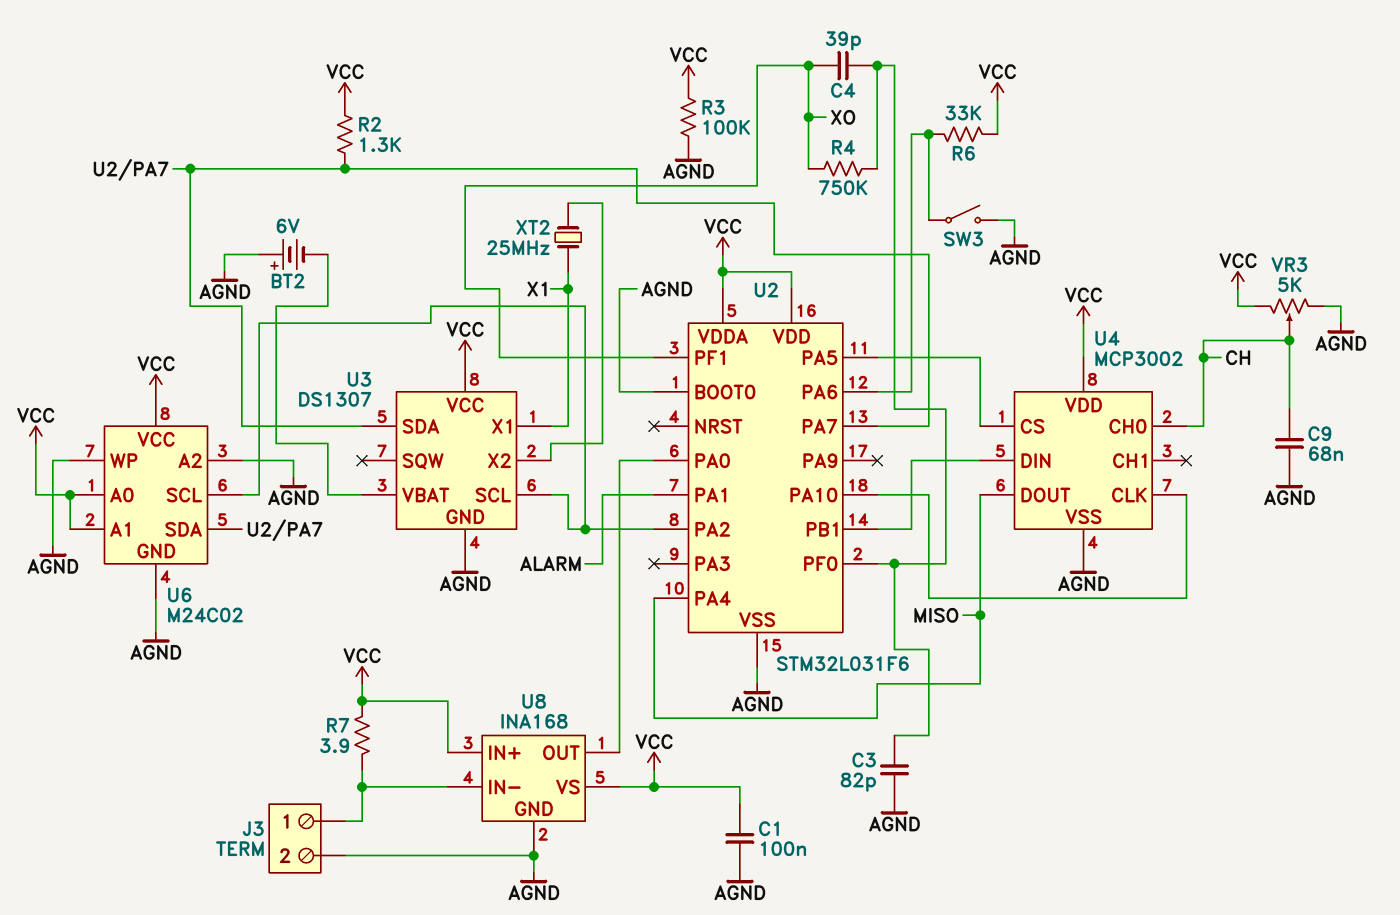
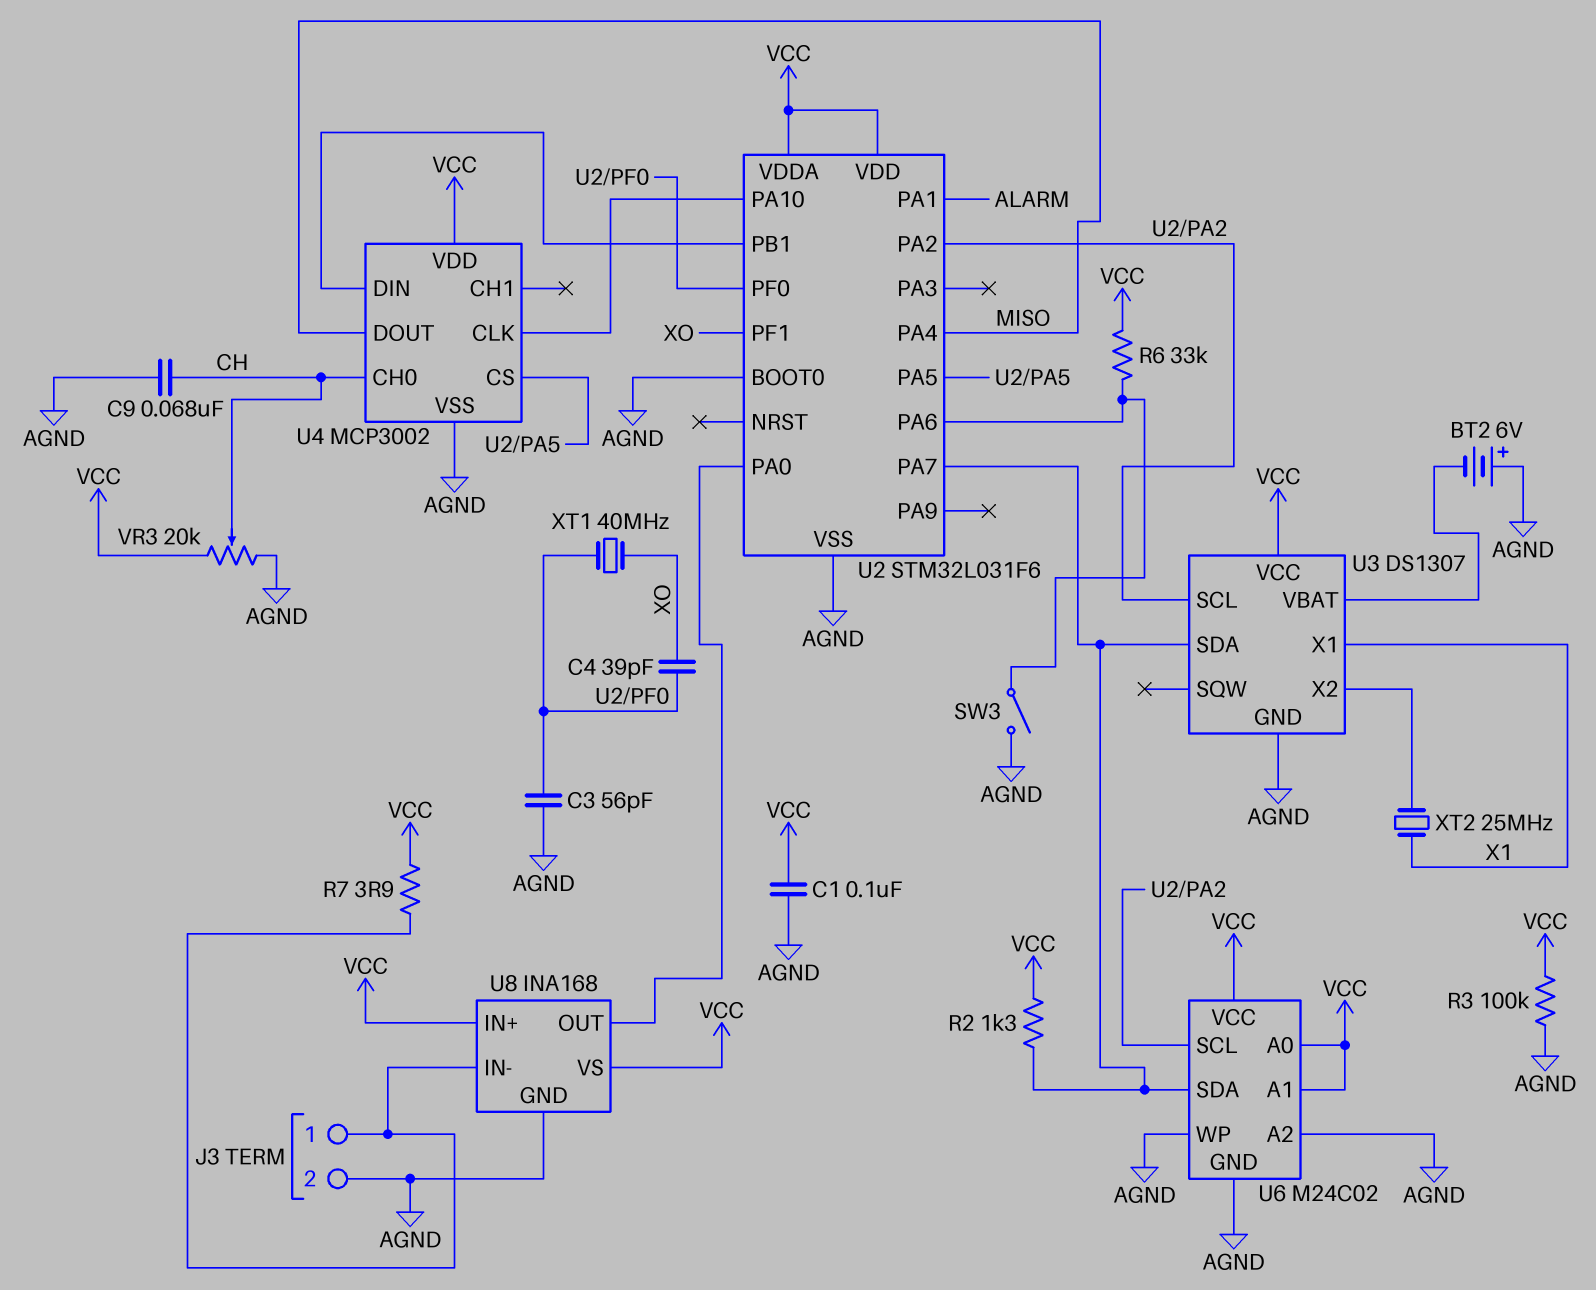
C3: 82pF (AGND, U2/PF0) -> 56pF (AGND, U2/PF0)
R4: 750k (U2/PF0, XO) -> none
VR3: 5k (AGND, VCC, wiper CH) -> 20k (AGND, VCC, wiper CH)
XT1: none -> 40MHz (U2/PF0, XO)

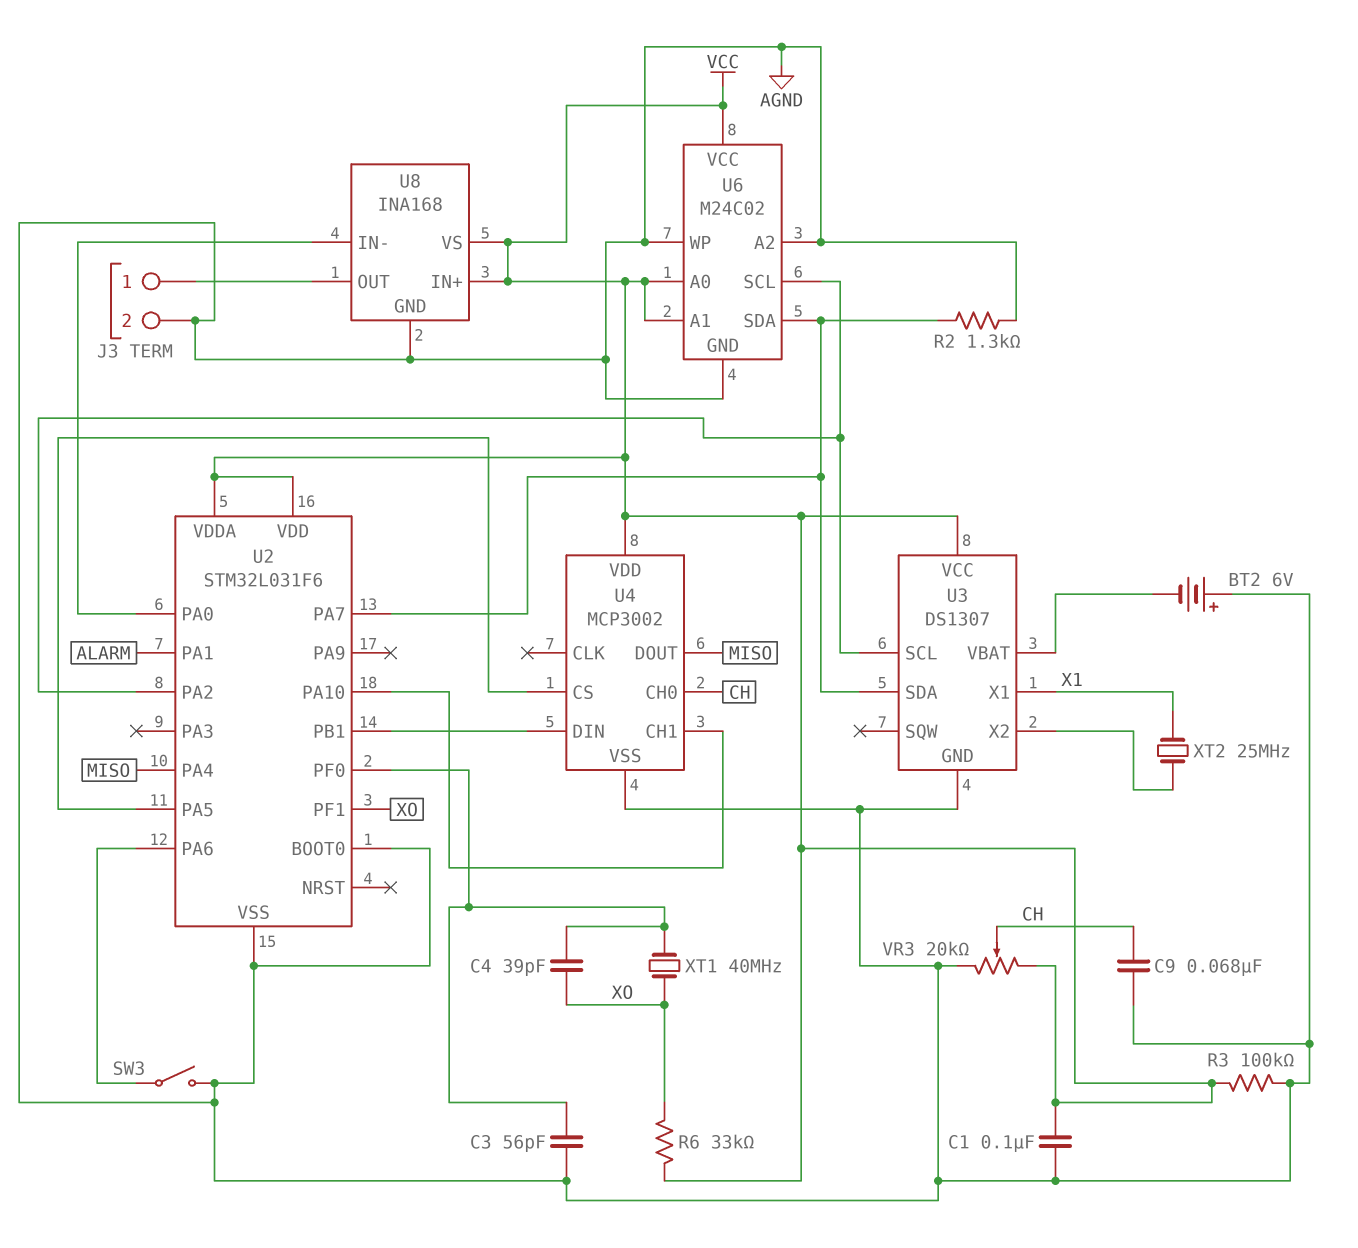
R2: 1.3k (U2/PA7, VCC) -> 1.3k (AGND, U2/PA7)
R6: 33k (U2/PA6, VCC) -> 33k (VCC, XO)
R7: 3.9 (J3/1, VCC) -> none
U4 pin CH1: none -> U2/PA10
U4 pin CLK: U2/PA10 -> none
U8 pin IN-: J3/1 -> U2/PA0
U8 pin OUT: U2/PA0 -> J3/1

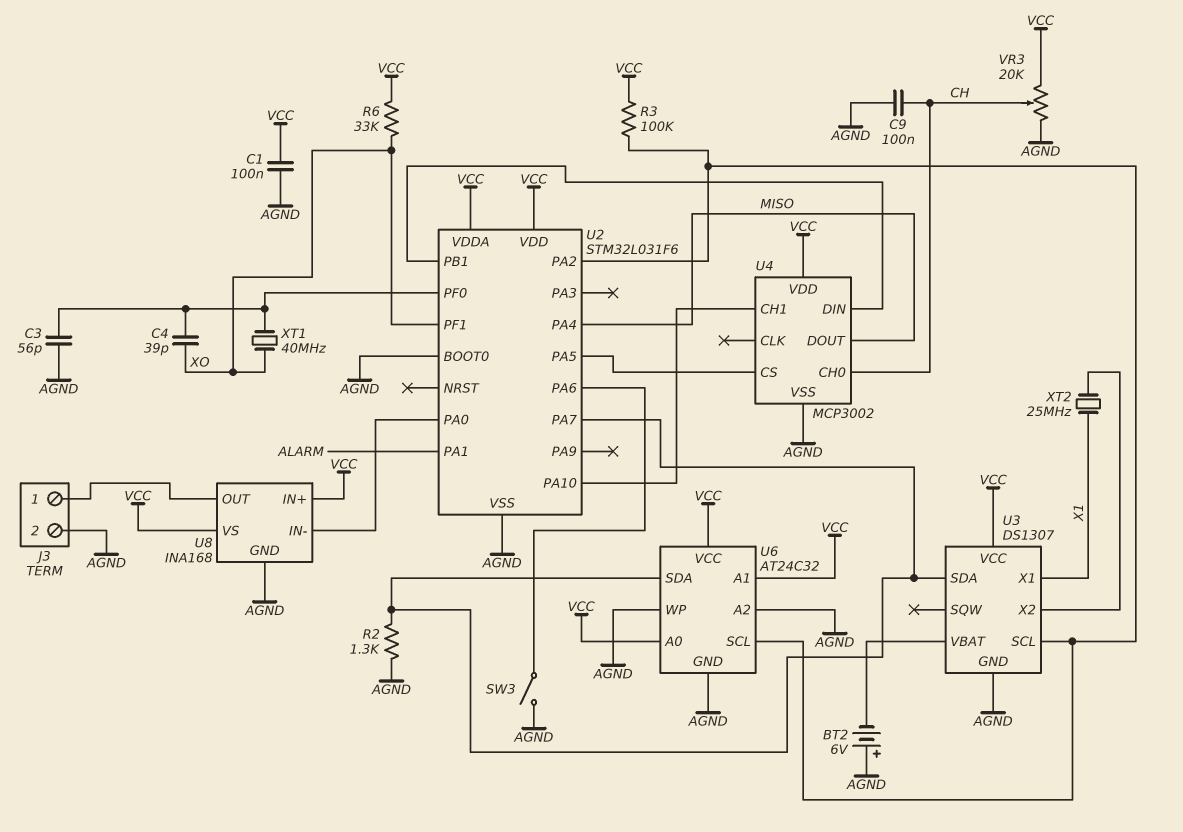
C9: 68nF (AGND, CH) -> 100nF (AGND, CH)
R3: 100k (AGND, VCC) -> 100k (U2/PA2, VCC)
U6: M24C02 -> AT24C32

